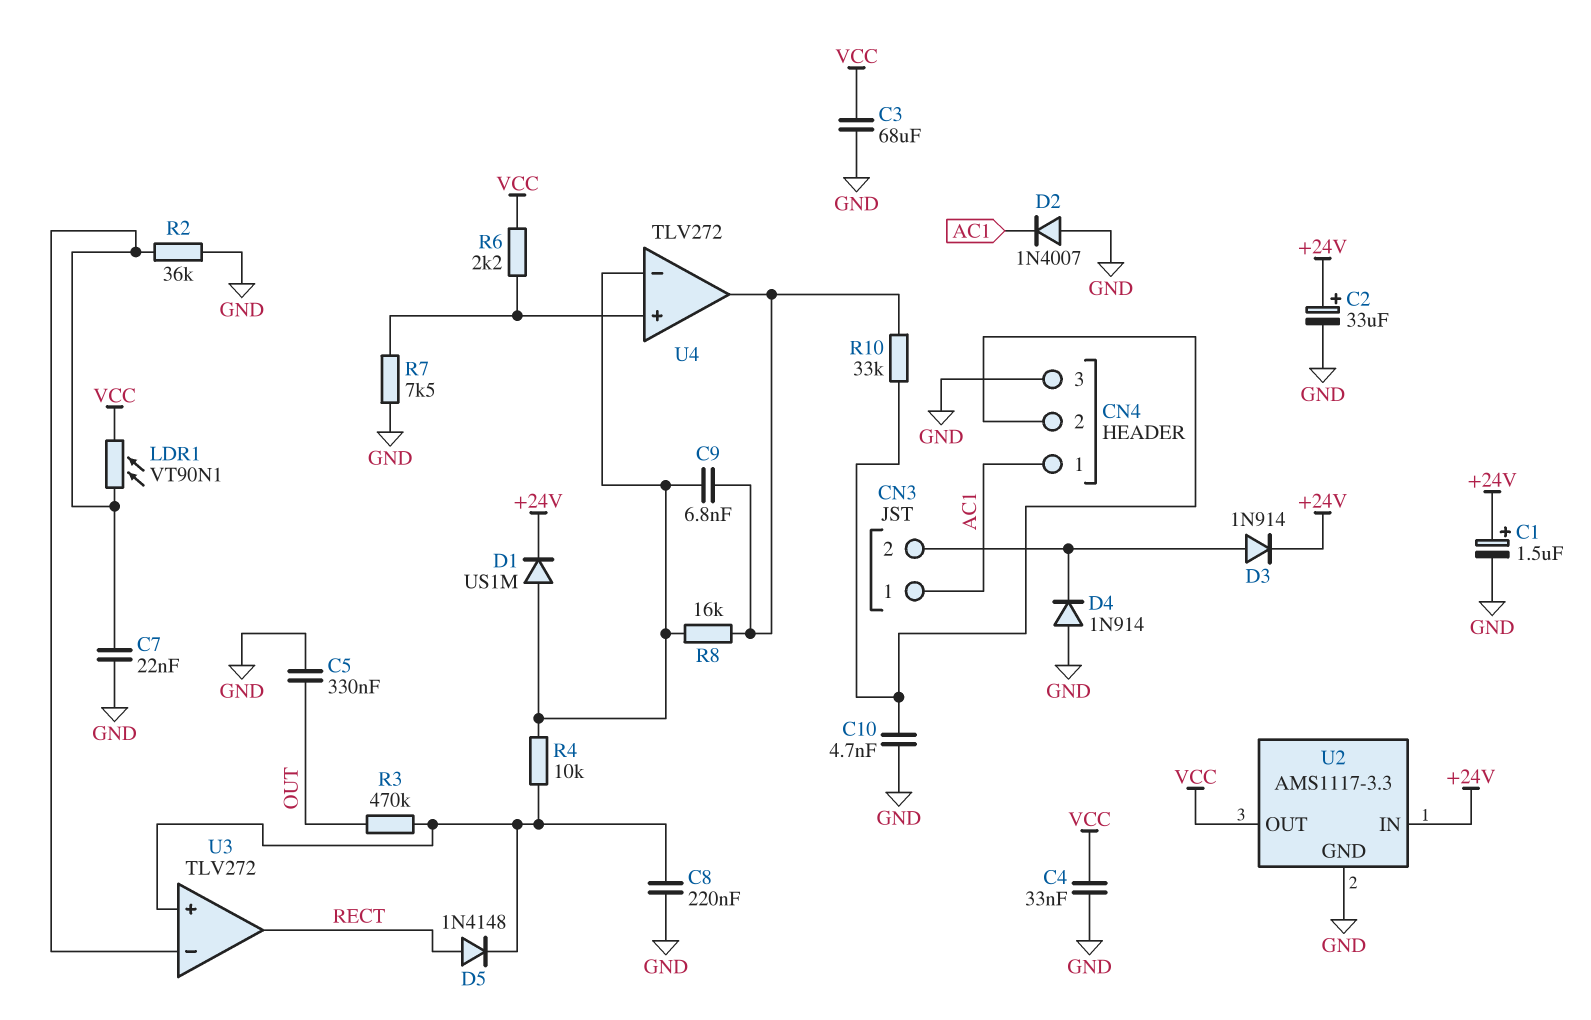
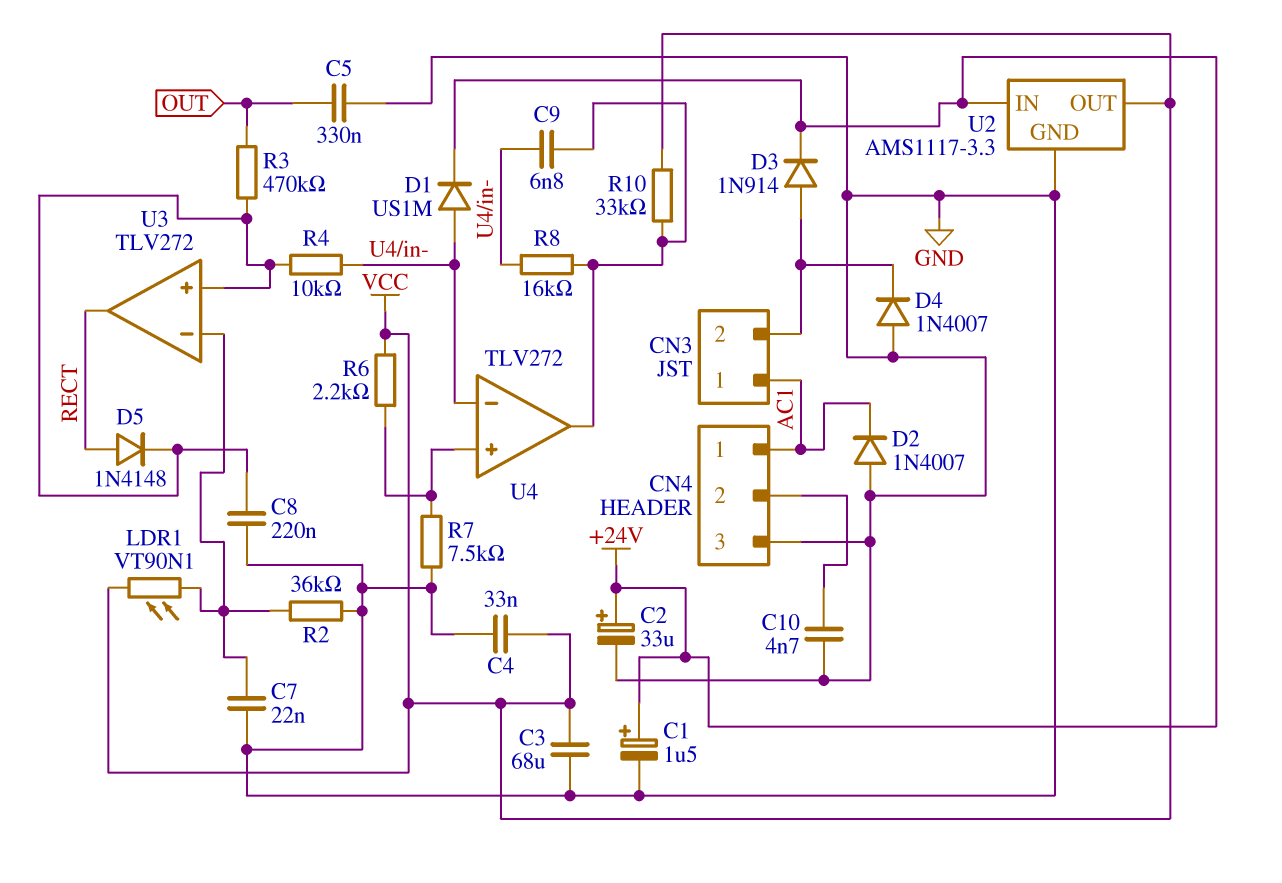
D4: diode 1N914 (A GND, K CN3/2) -> diode 1N4007 (A GND, K CN3/2)
R10: 33k (CN4/2, U4/out) -> 33k (U4/out, VCC)

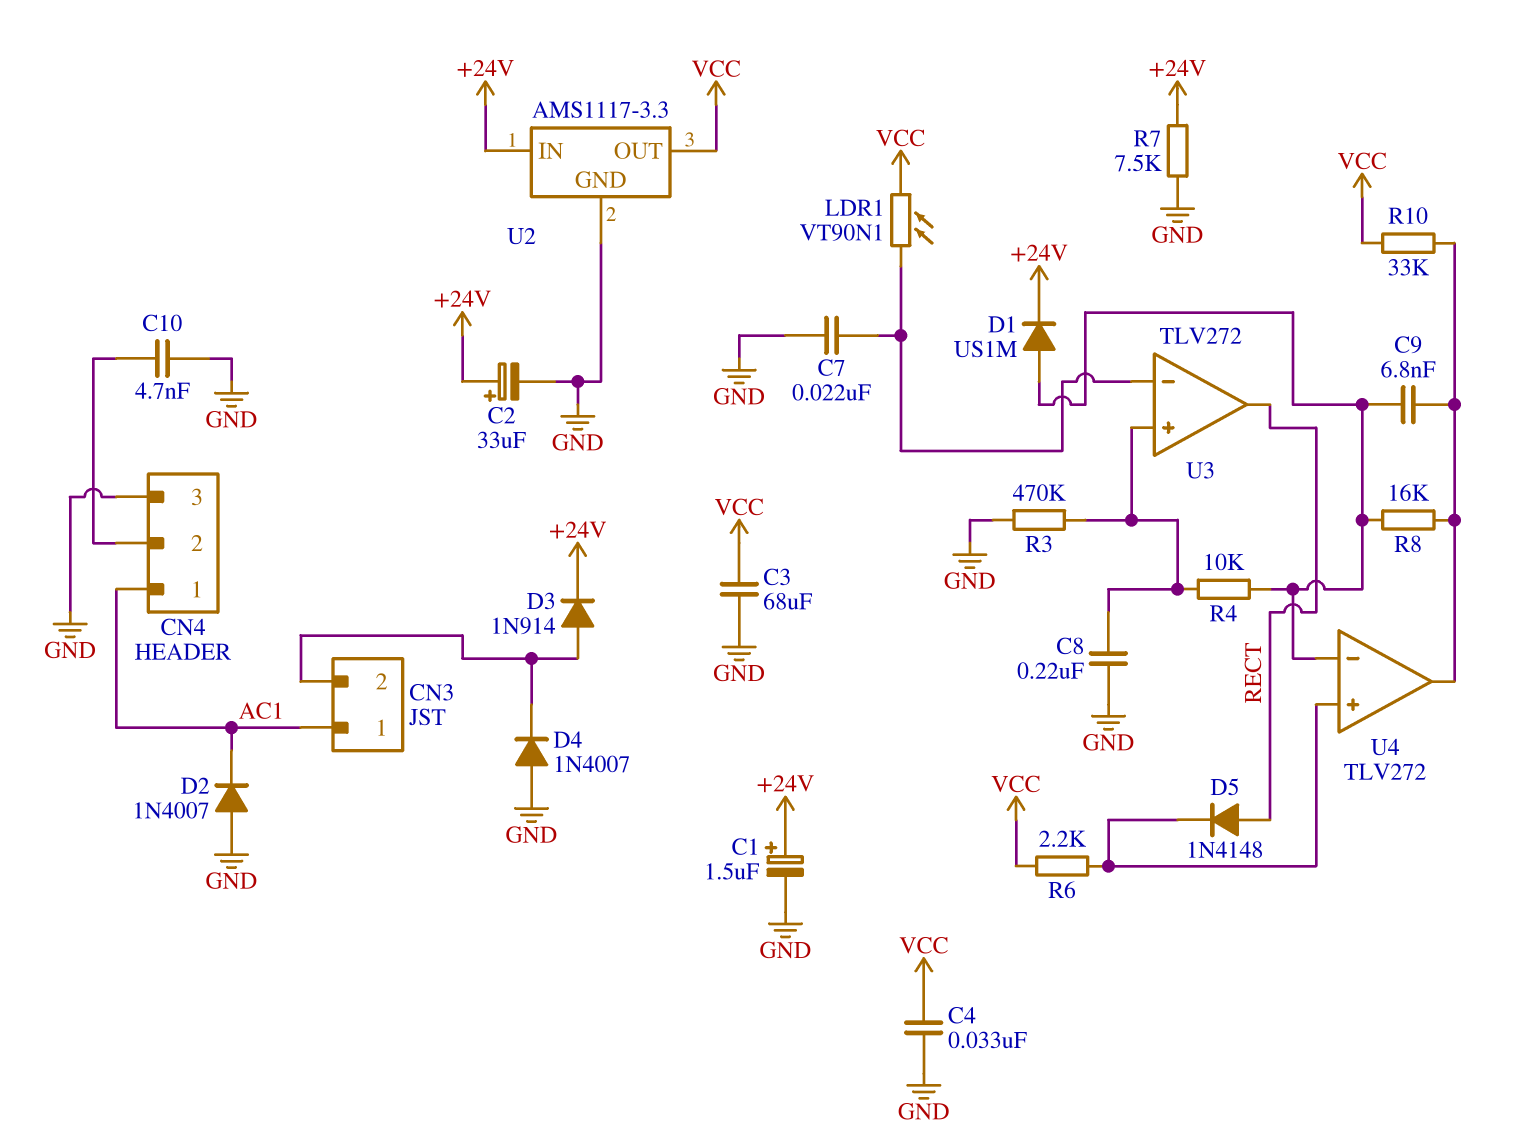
C5: 330nF (GND, OUT) -> none
D5: diode 1N4148 (A RECT, K U3/in+) -> diode 1N4148 (A RECT, K U4/in+)
R2: 36k (GND, U3/in-) -> none
R3: 470k (OUT, U3/in+) -> 470k (GND, U3/in+)
R7: 7.5k (GND, U4/in+) -> 7.5k (+24V, GND)

